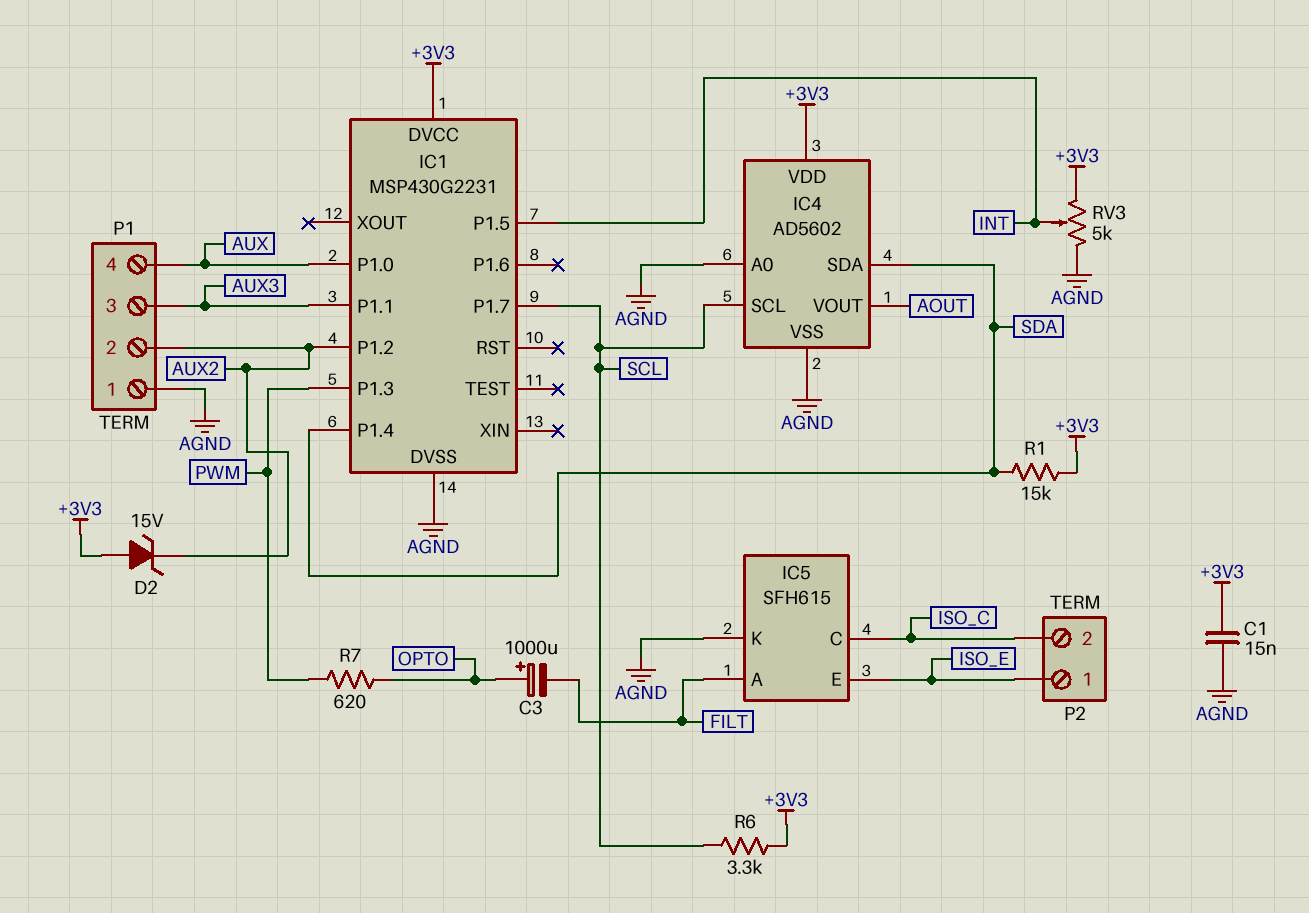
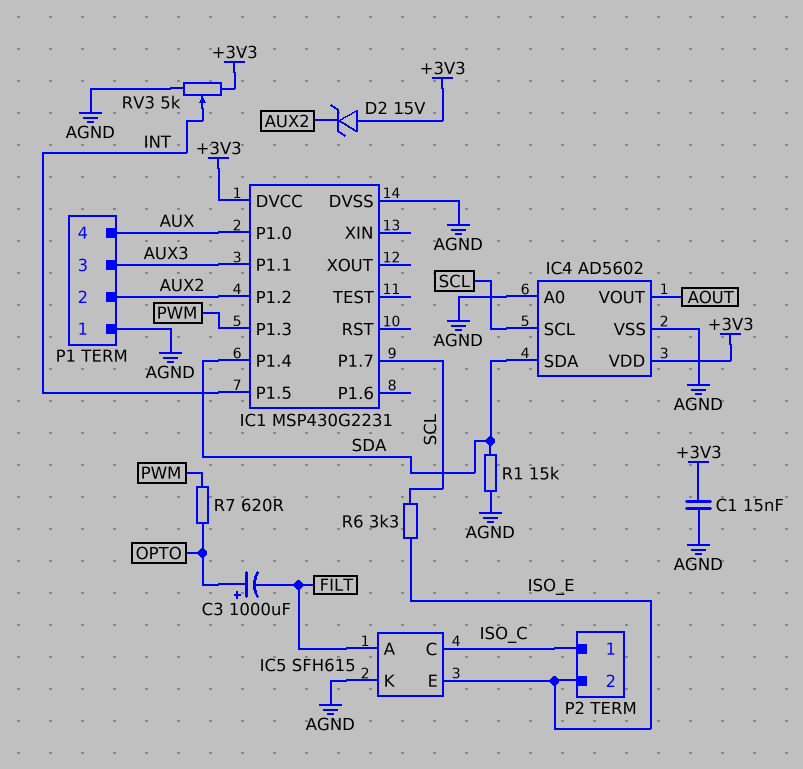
P2 pin 1: ISO_E -> ISO_C
P2 pin 2: ISO_C -> ISO_E
R1: 15k (+3V3, SDA) -> 15k (AGND, SDA)
R6: 3.3k (+3V3, SCL) -> 3.3k (ISO_E, SCL)

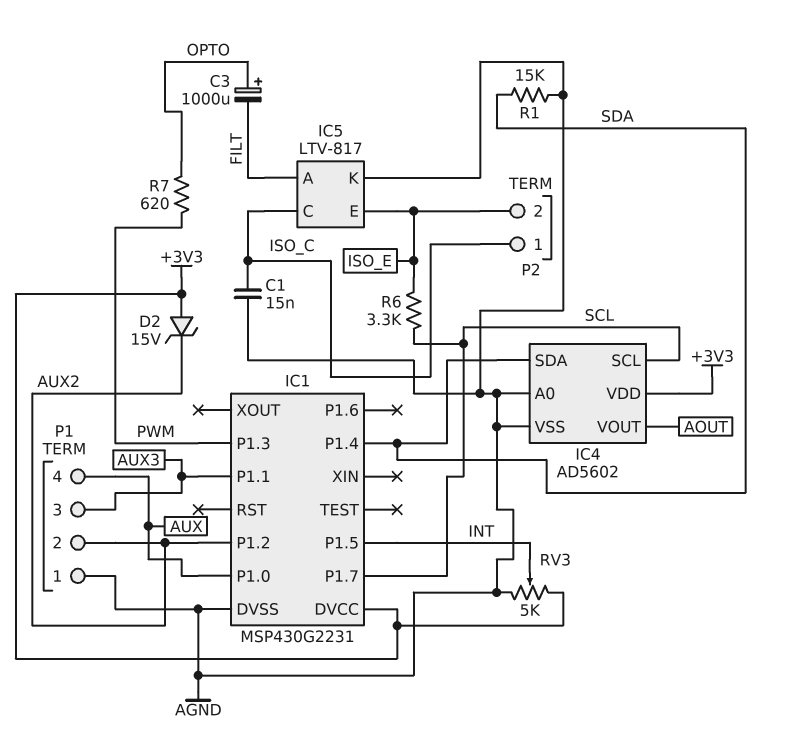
C1: 15nF (+3V3, AGND) -> 15nF (AGND, ISO_C)
IC5: SFH615 -> LTV-817

